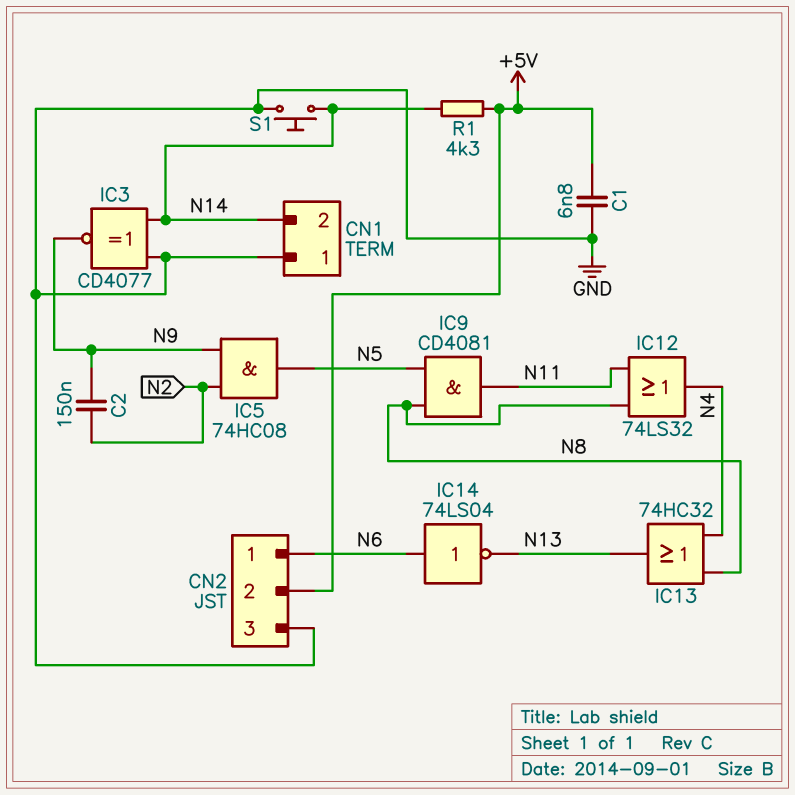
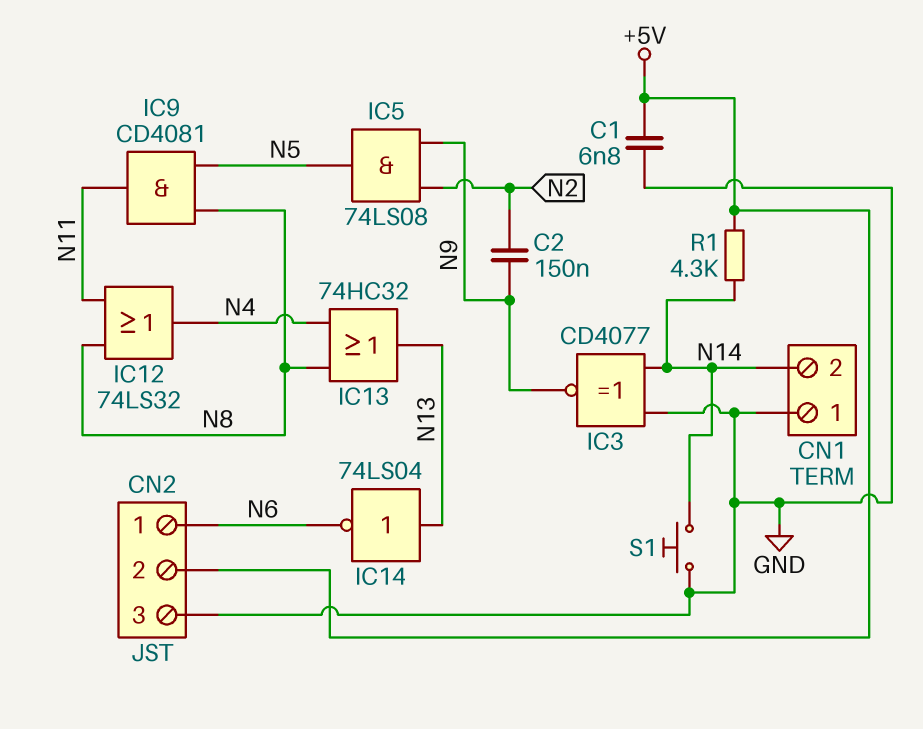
IC5: AND 74HC08 (in N2, in N9, out N5) -> AND 74LS08 (in N2, in N9, out N5)
IC14: NOT 74LS04 (in N6, out N13) -> NOT 74LS04 (in N13, out N6)

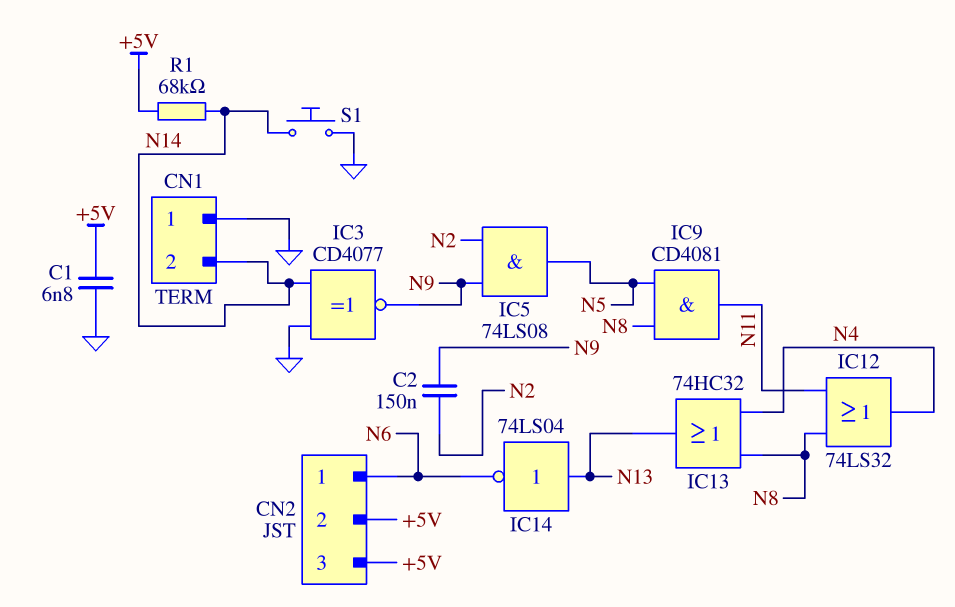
CN2 pin 3: GND -> +5V
R1: 4.3k (+5V, N14) -> 68k (+5V, N14)

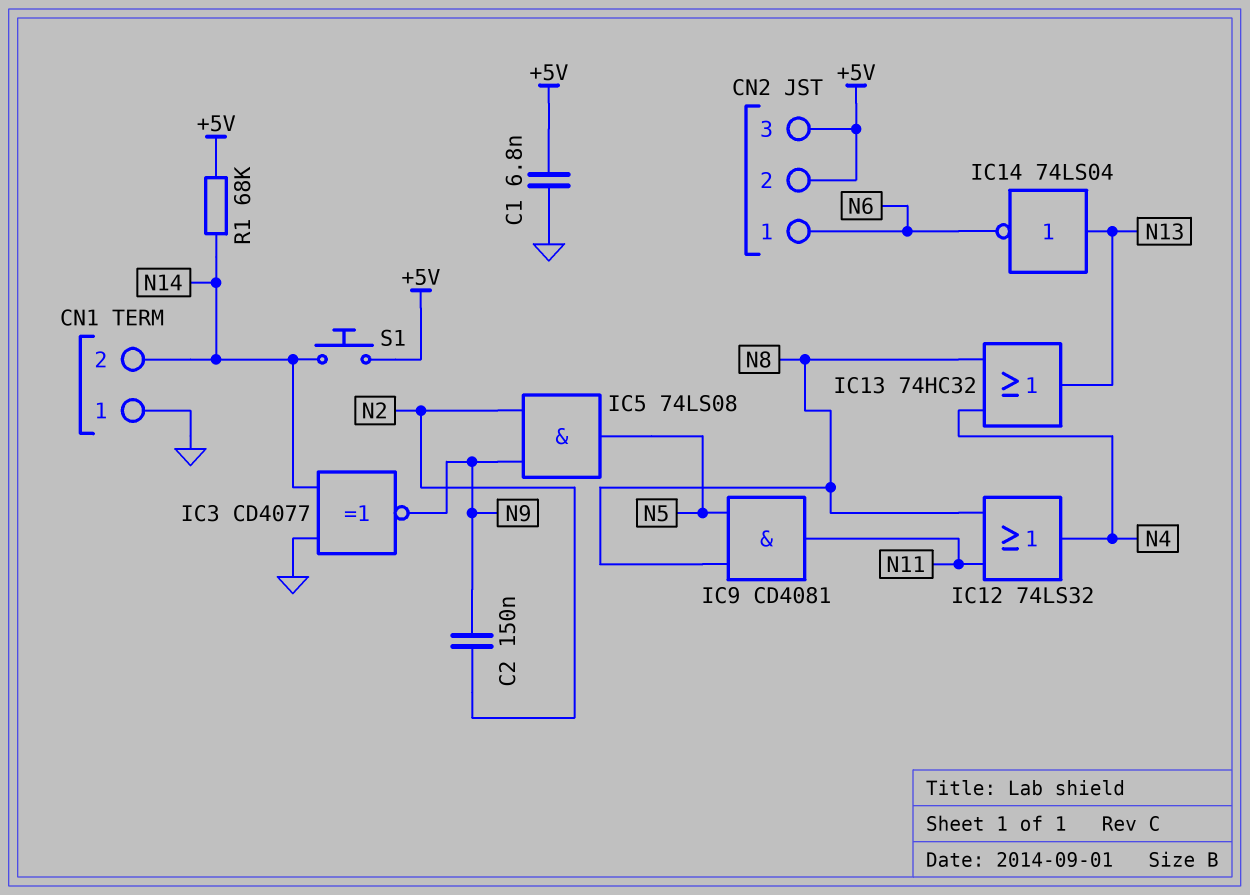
S1: button (GND, N14) -> button (+5V, N14)

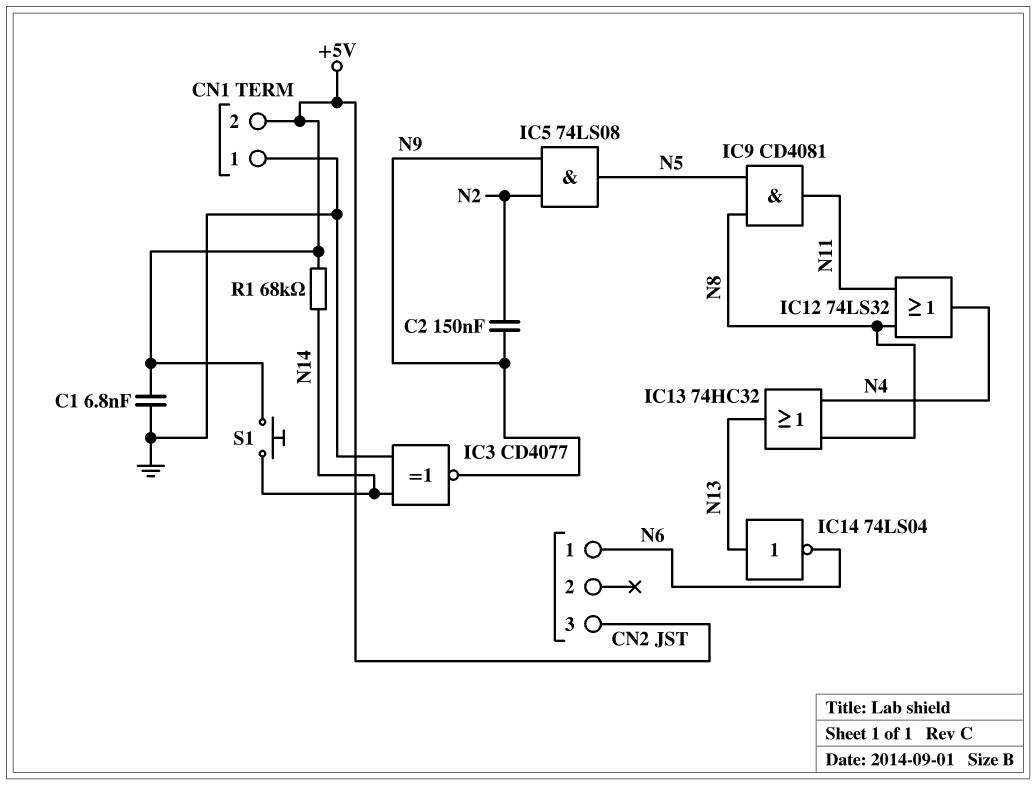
CN1 pin 2: N14 -> +5V
CN2 pin 2: +5V -> none

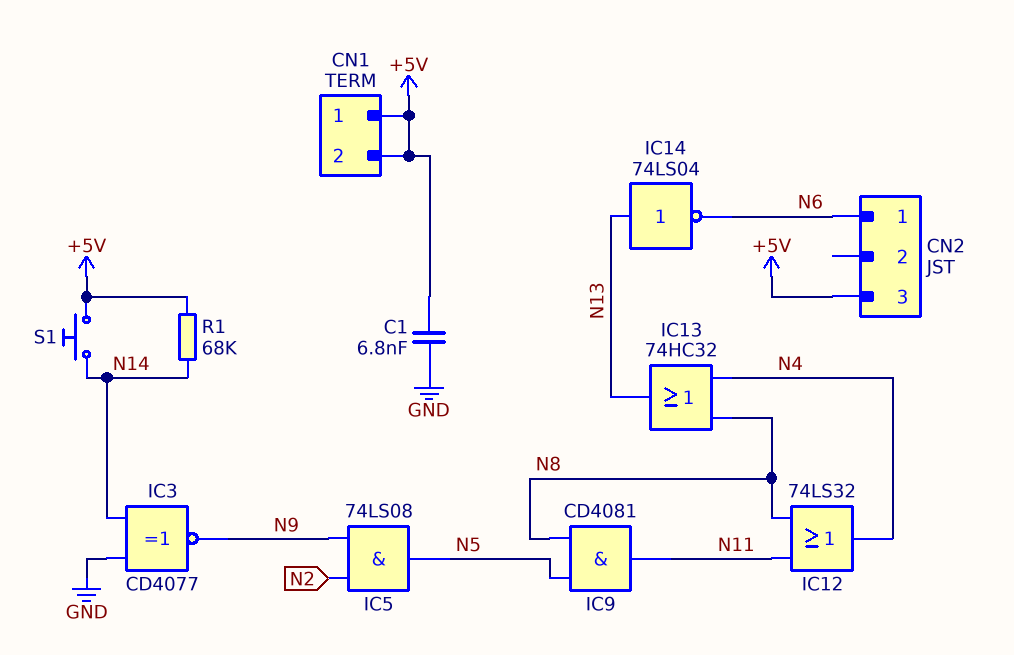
C2: 150nF (N2, N9) -> none
CN1 pin 1: GND -> +5V

